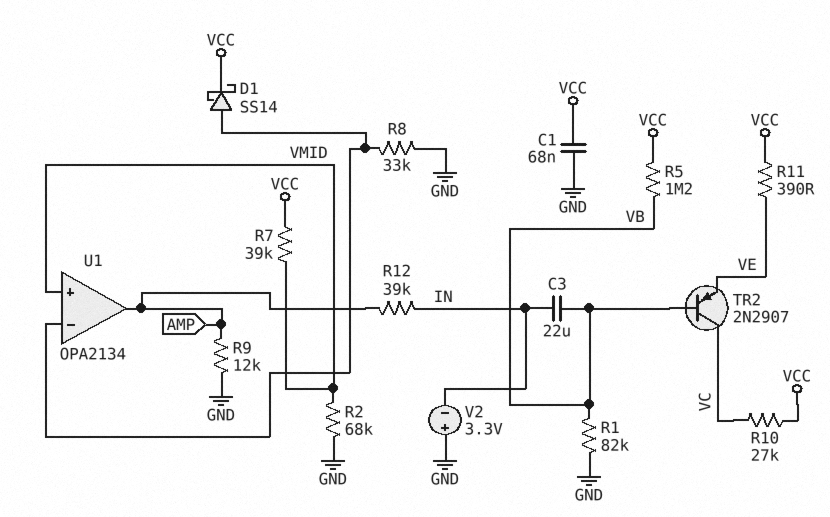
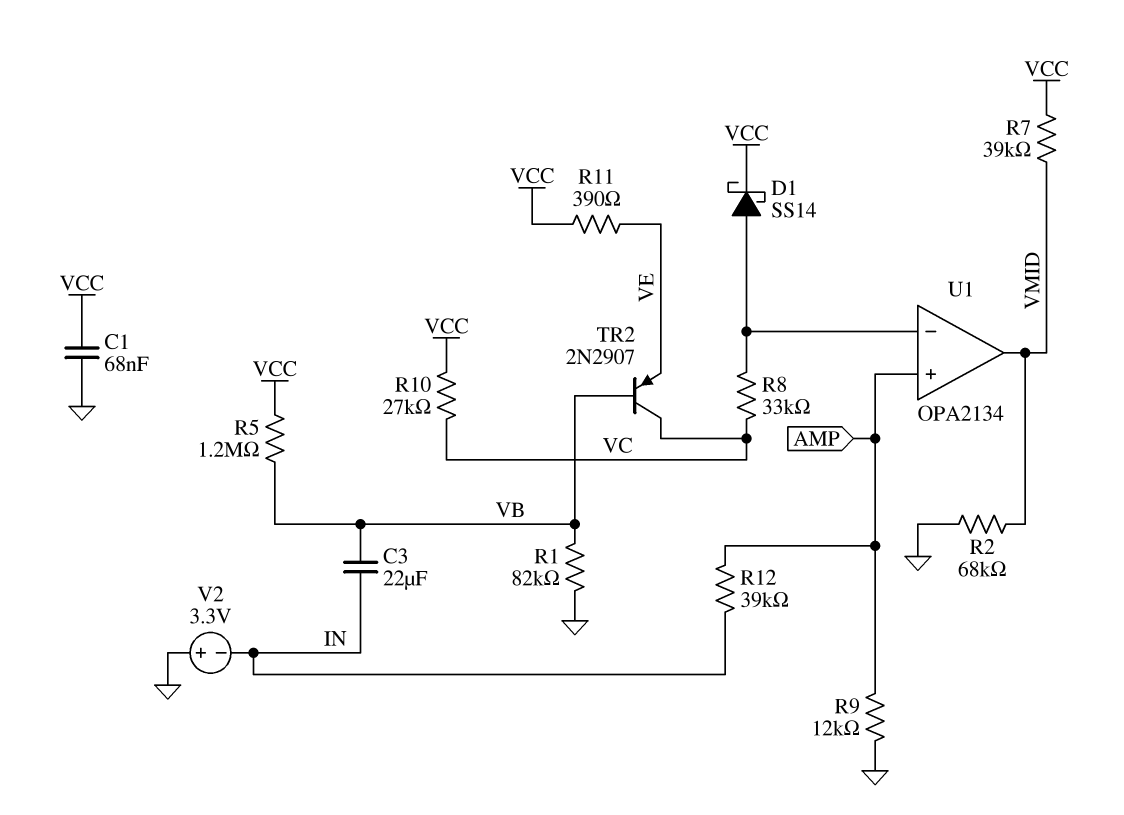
R8: 33k (GND, U1/in-) -> 33k (U1/in-, VC)
U1 pin in+: VMID -> AMP
U1 pin out: AMP -> VMID

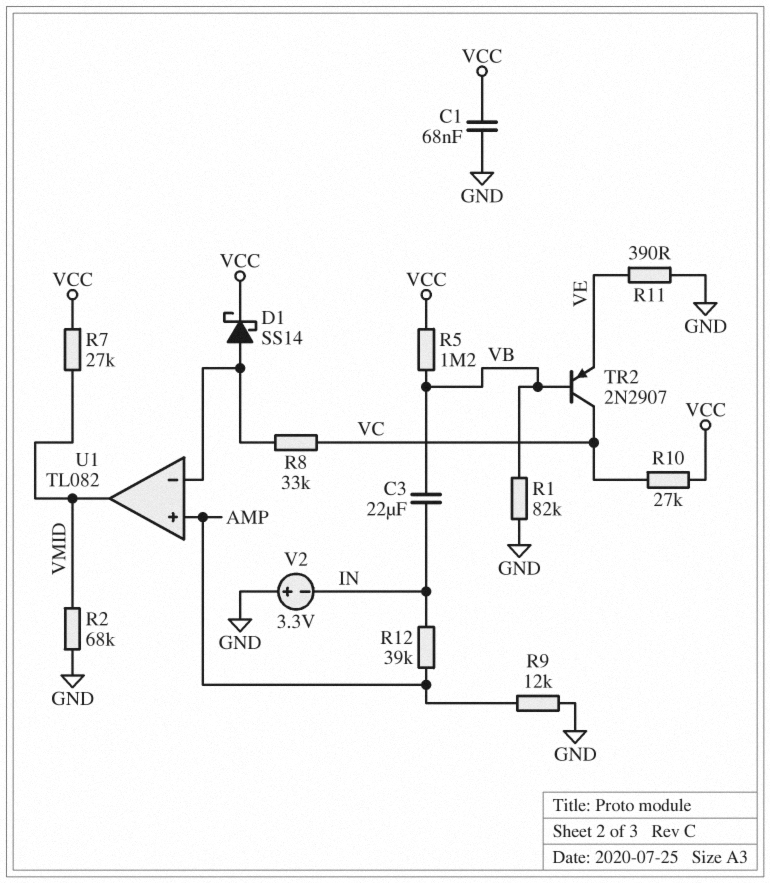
R7: 39k (VCC, VMID) -> 27k (VCC, VMID)
R11: 390 (VCC, VE) -> 390 (GND, VE)
U1: OPA2134 -> TL082

